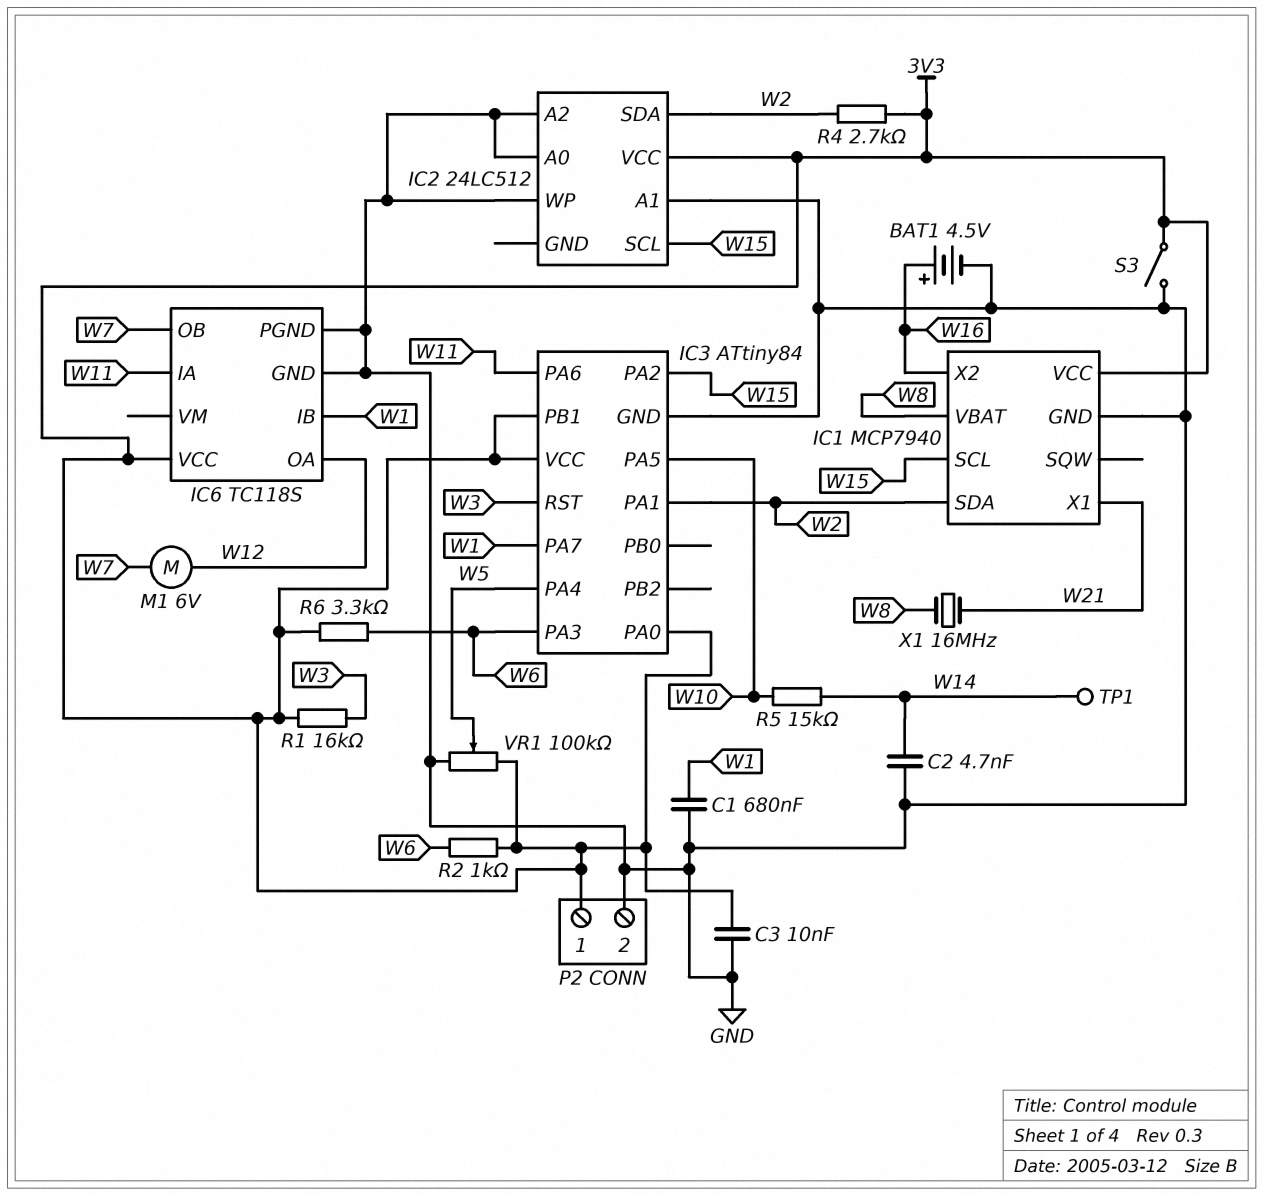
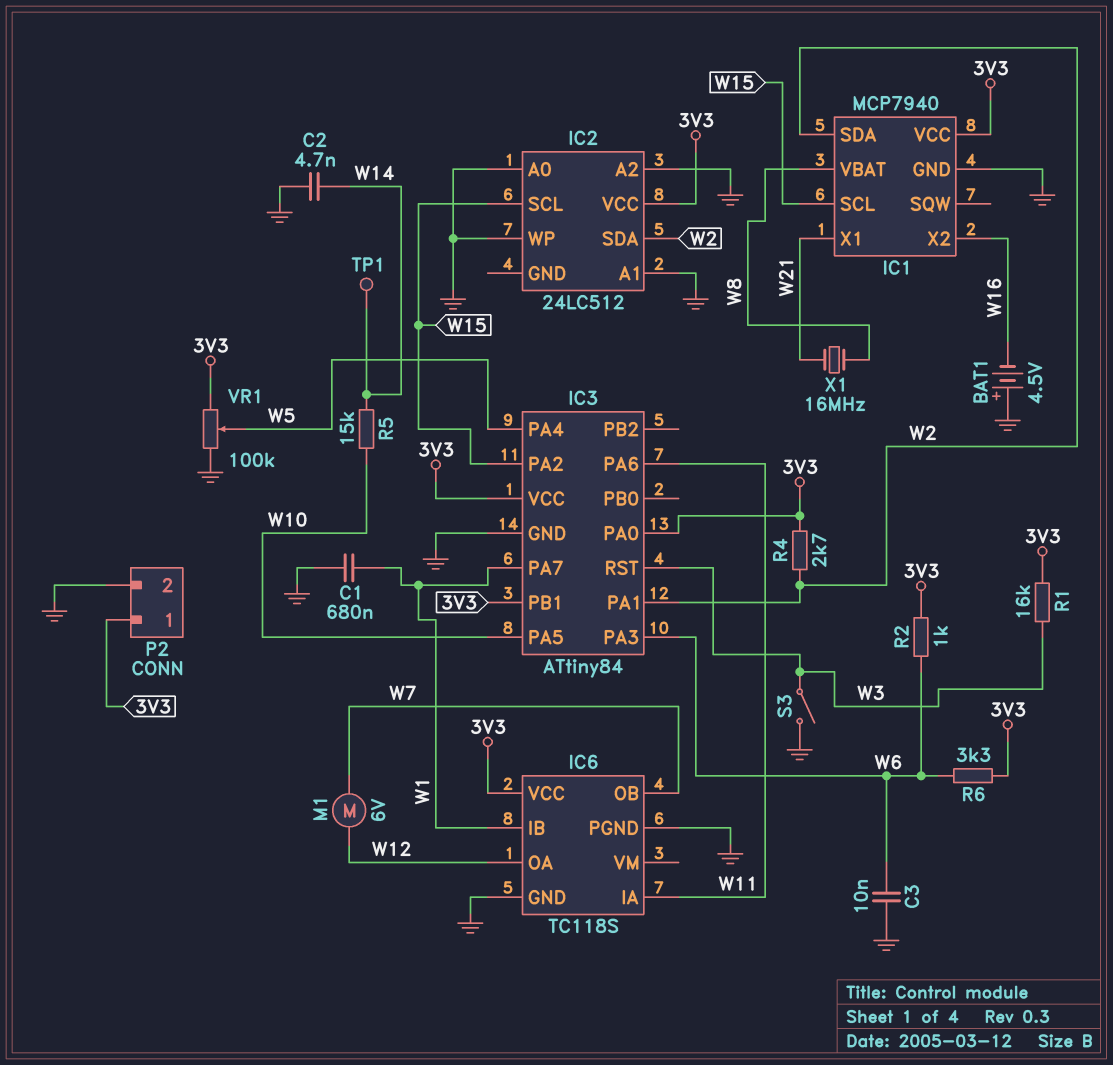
BAT1: 4.5V (plus W16, minus GND) -> 4.5V (plus GND, minus W16)
C3: 10nF (3V3, GND) -> 10nF (GND, W6)
S3: switch (3V3, GND) -> switch (GND, W3)

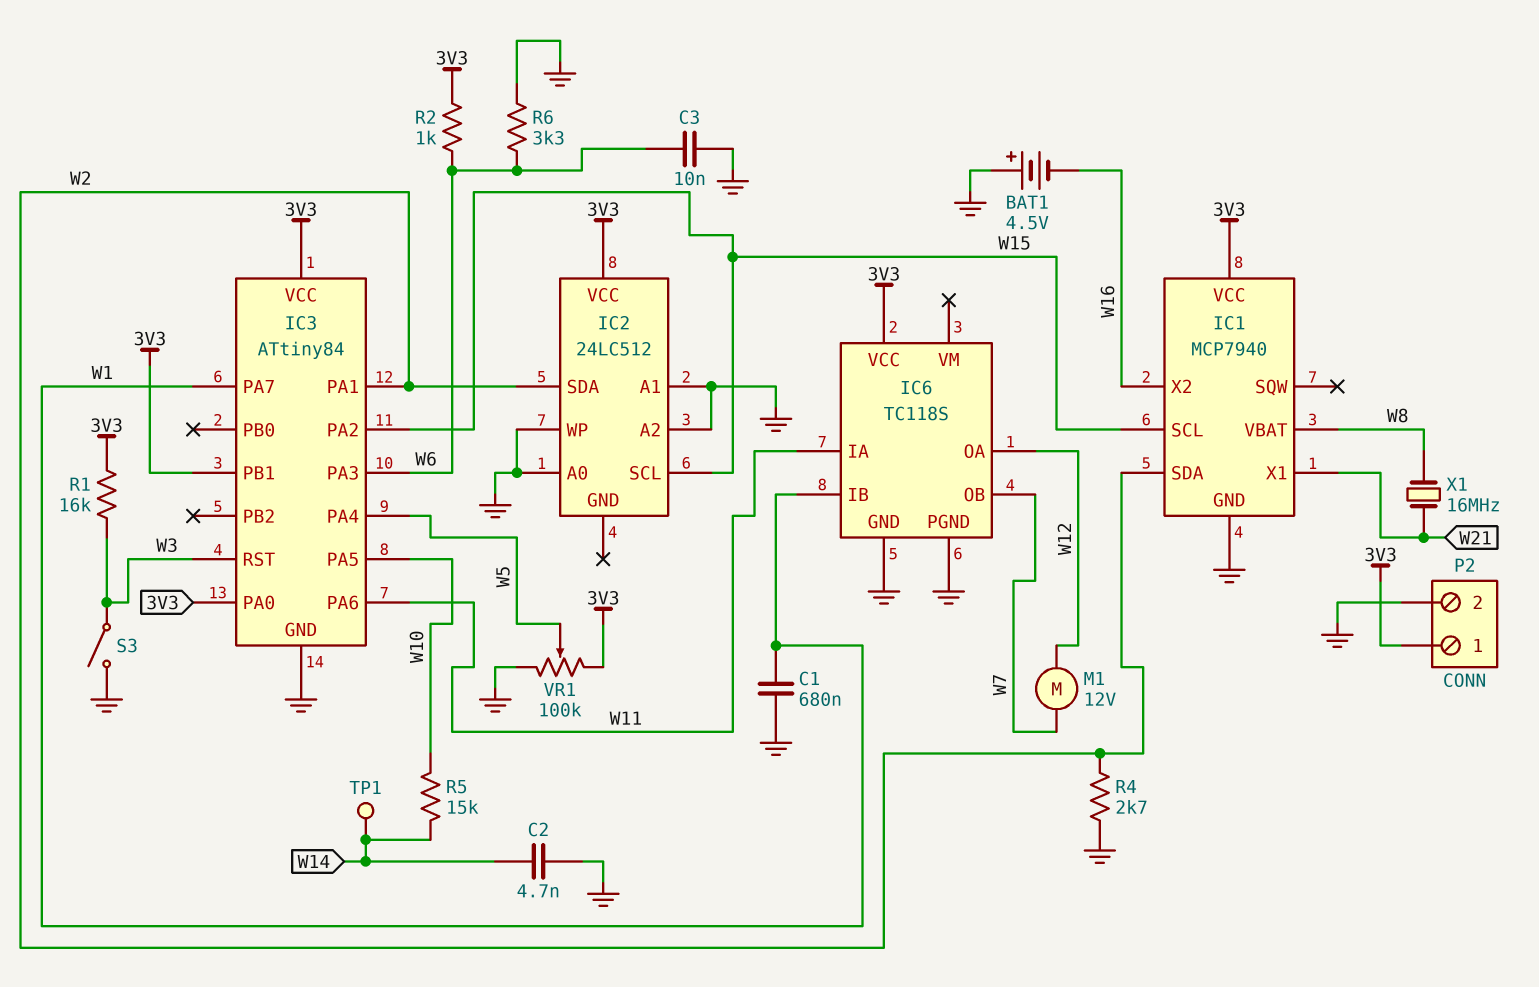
M1: motor 6V (W7, W12) -> motor 12V (W7, W12)
R4: 2.7k (3V3, W2) -> 2.7k (GND, W2)
R6: 3.3k (3V3, W6) -> 3.3k (GND, W6)

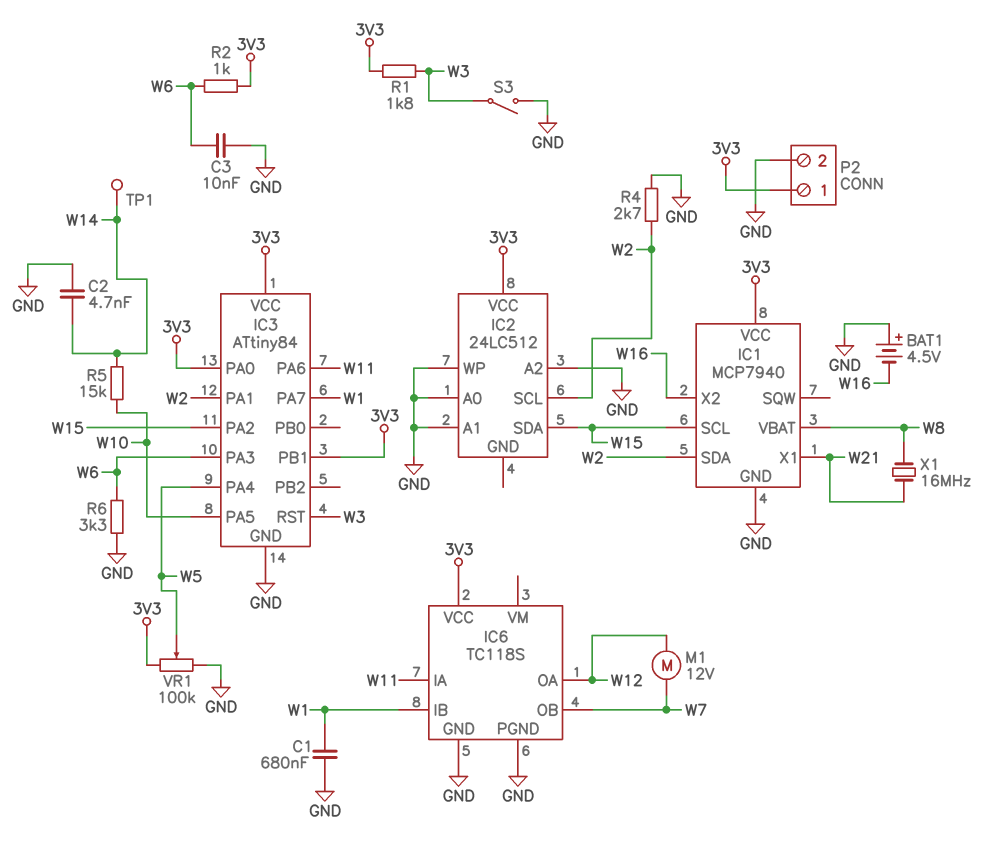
IC2 pin SCL: W15 -> W2
IC2 pin SDA: W2 -> W15
R1: 16k (3V3, W3) -> 1.8k (3V3, W3)

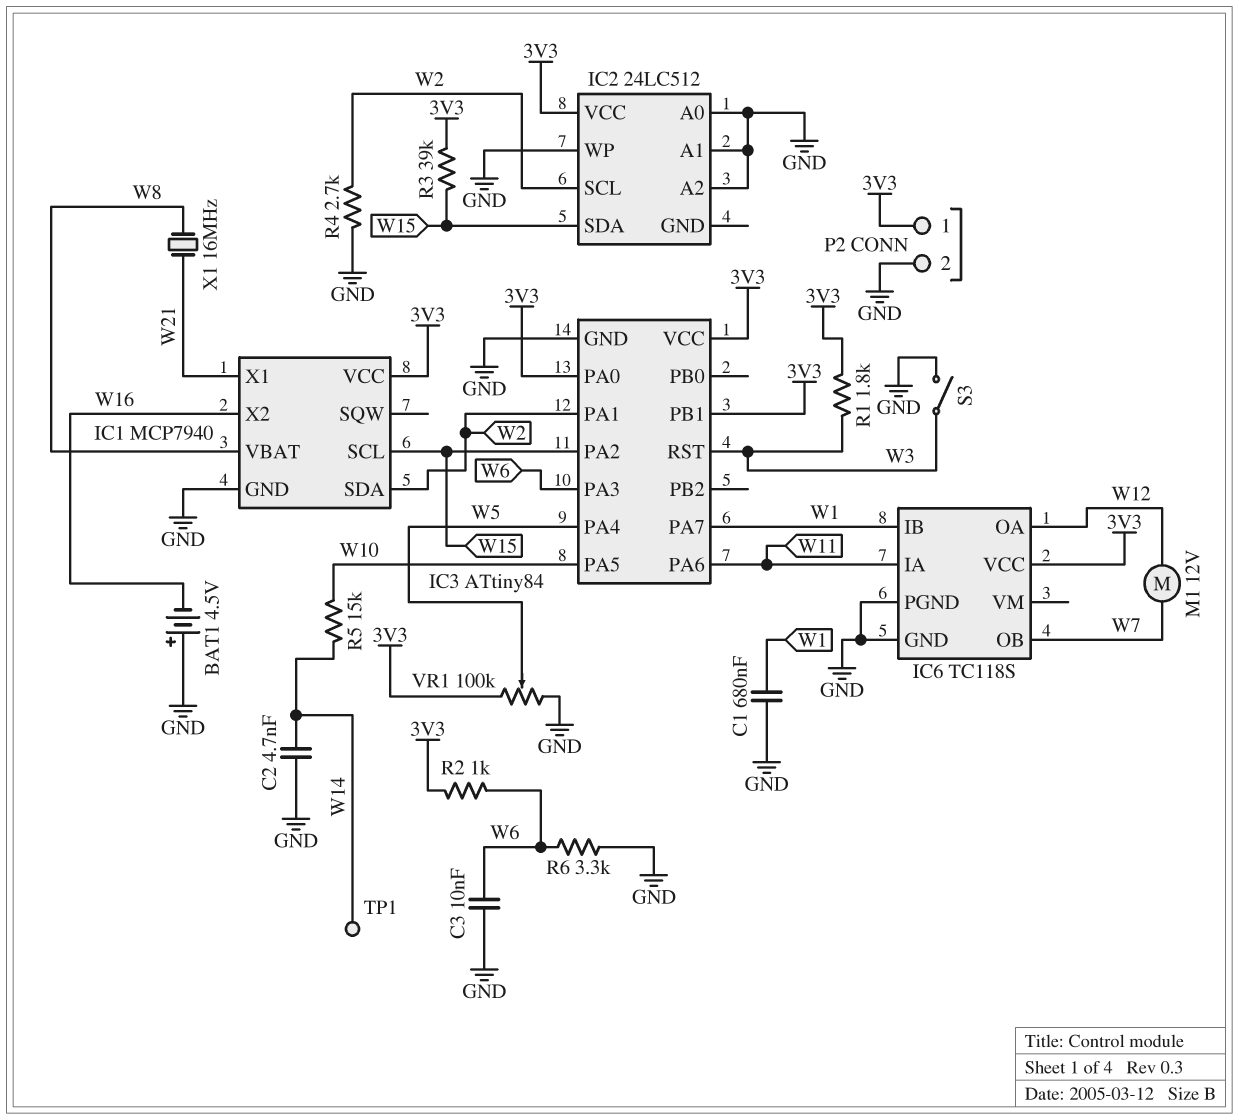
R3: none -> 39k (3V3, W15)

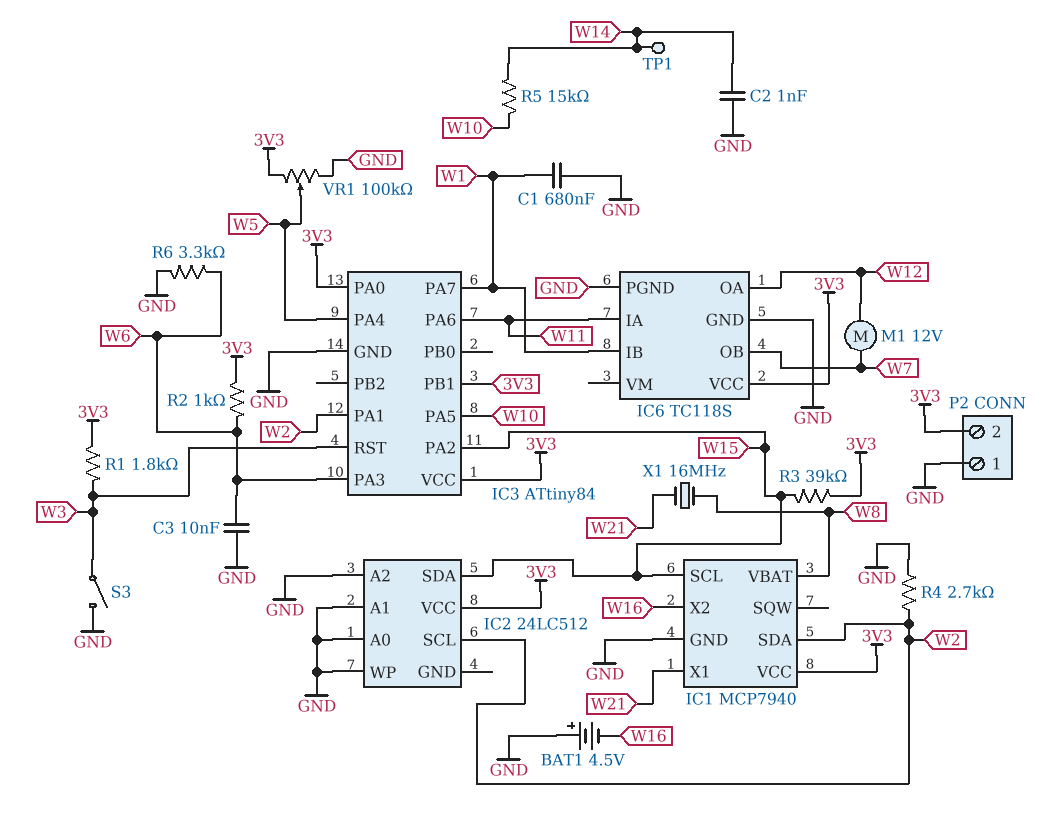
C2: 4.7nF (GND, W14) -> 1nF (GND, W14)
P2 pin 1: 3V3 -> GND
P2 pin 2: GND -> 3V3

